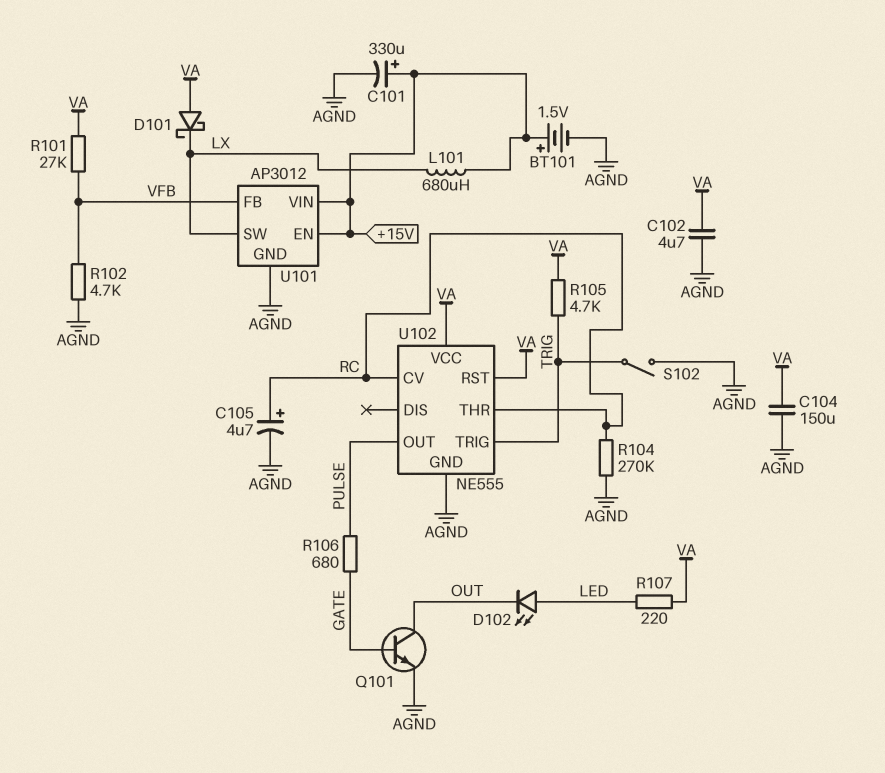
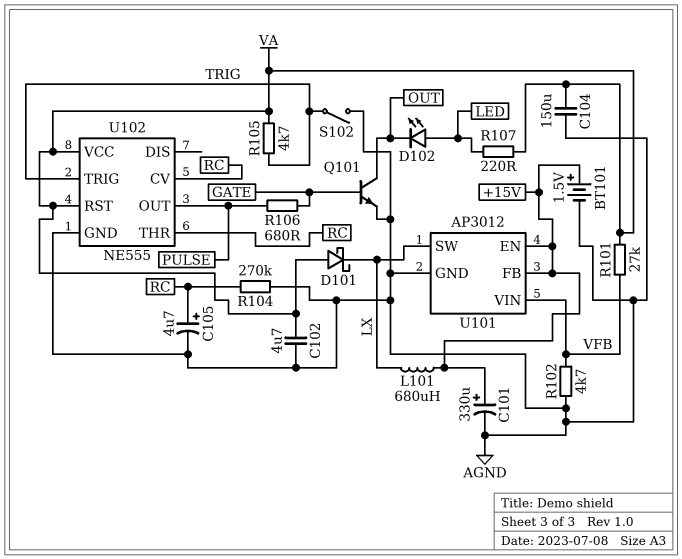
U101 pin FB: VFB -> +15V
U101 pin VIN: +15V -> VFB

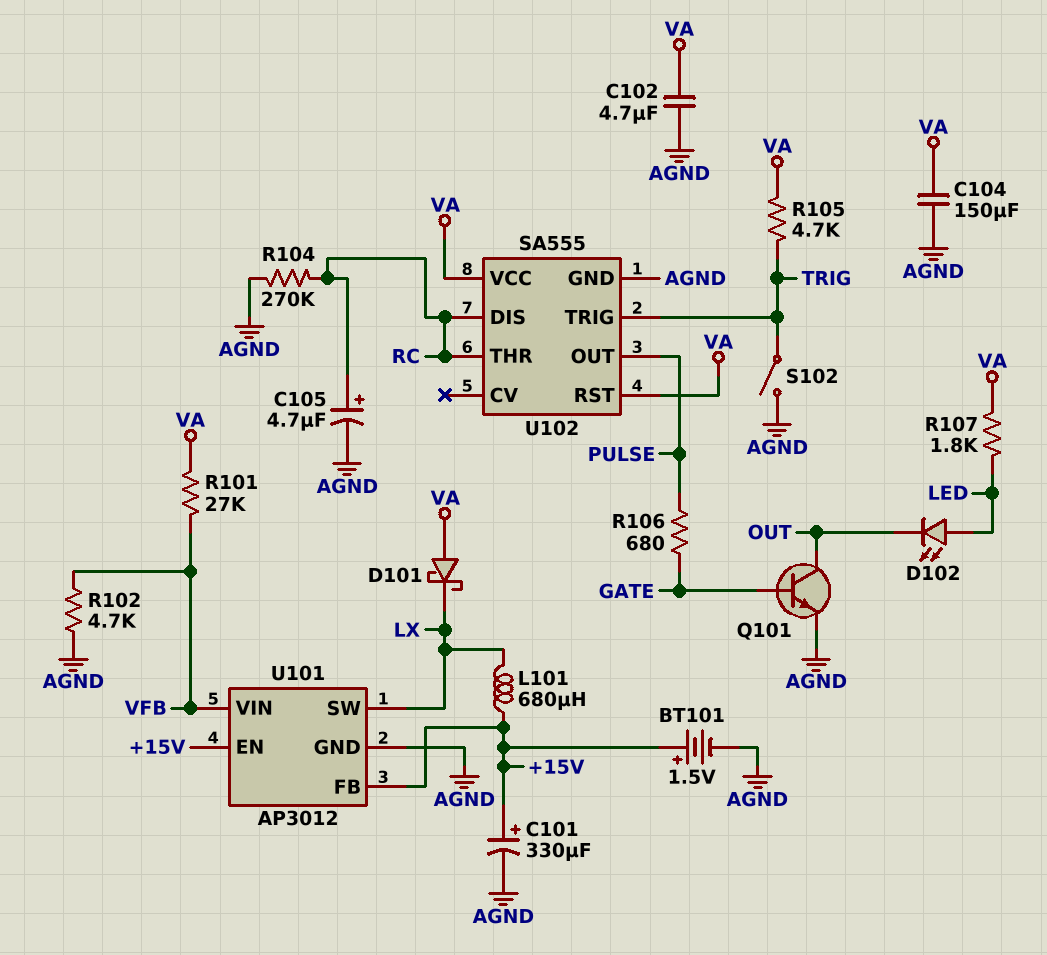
R107: 220 (LED, VA) -> 1.8k (LED, VA)
U102: NE555 -> SA555
U102 pin CV: RC -> none
U102 pin DIS: none -> RC

